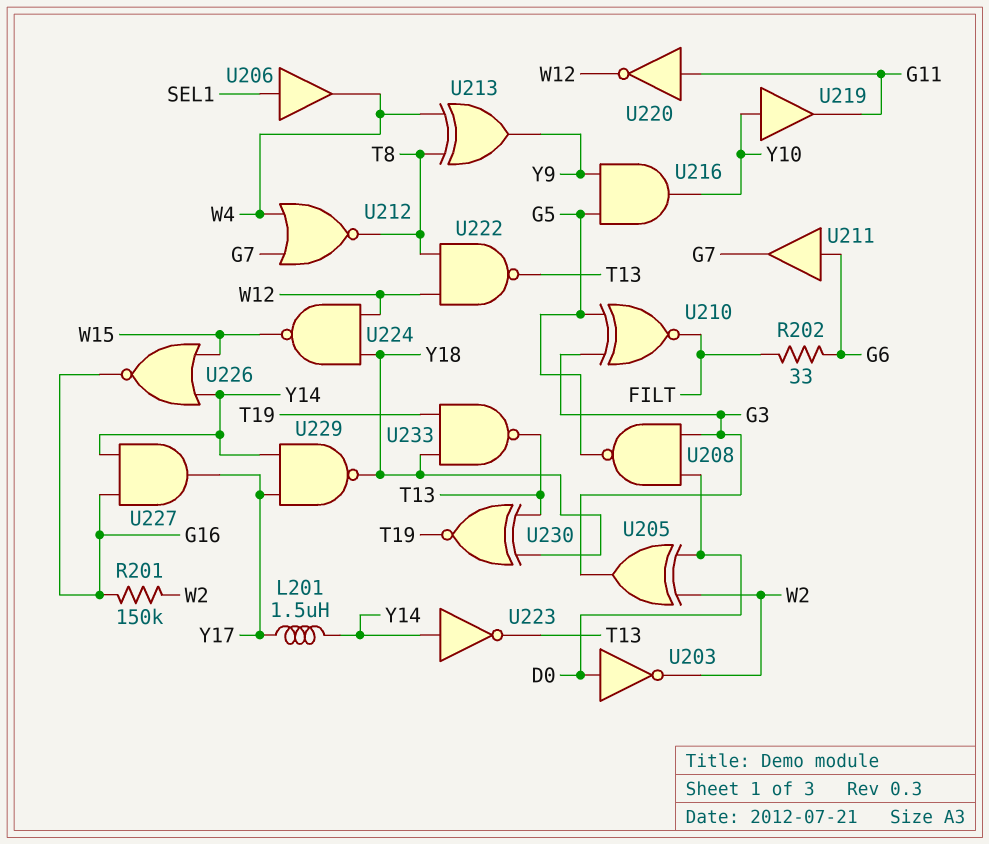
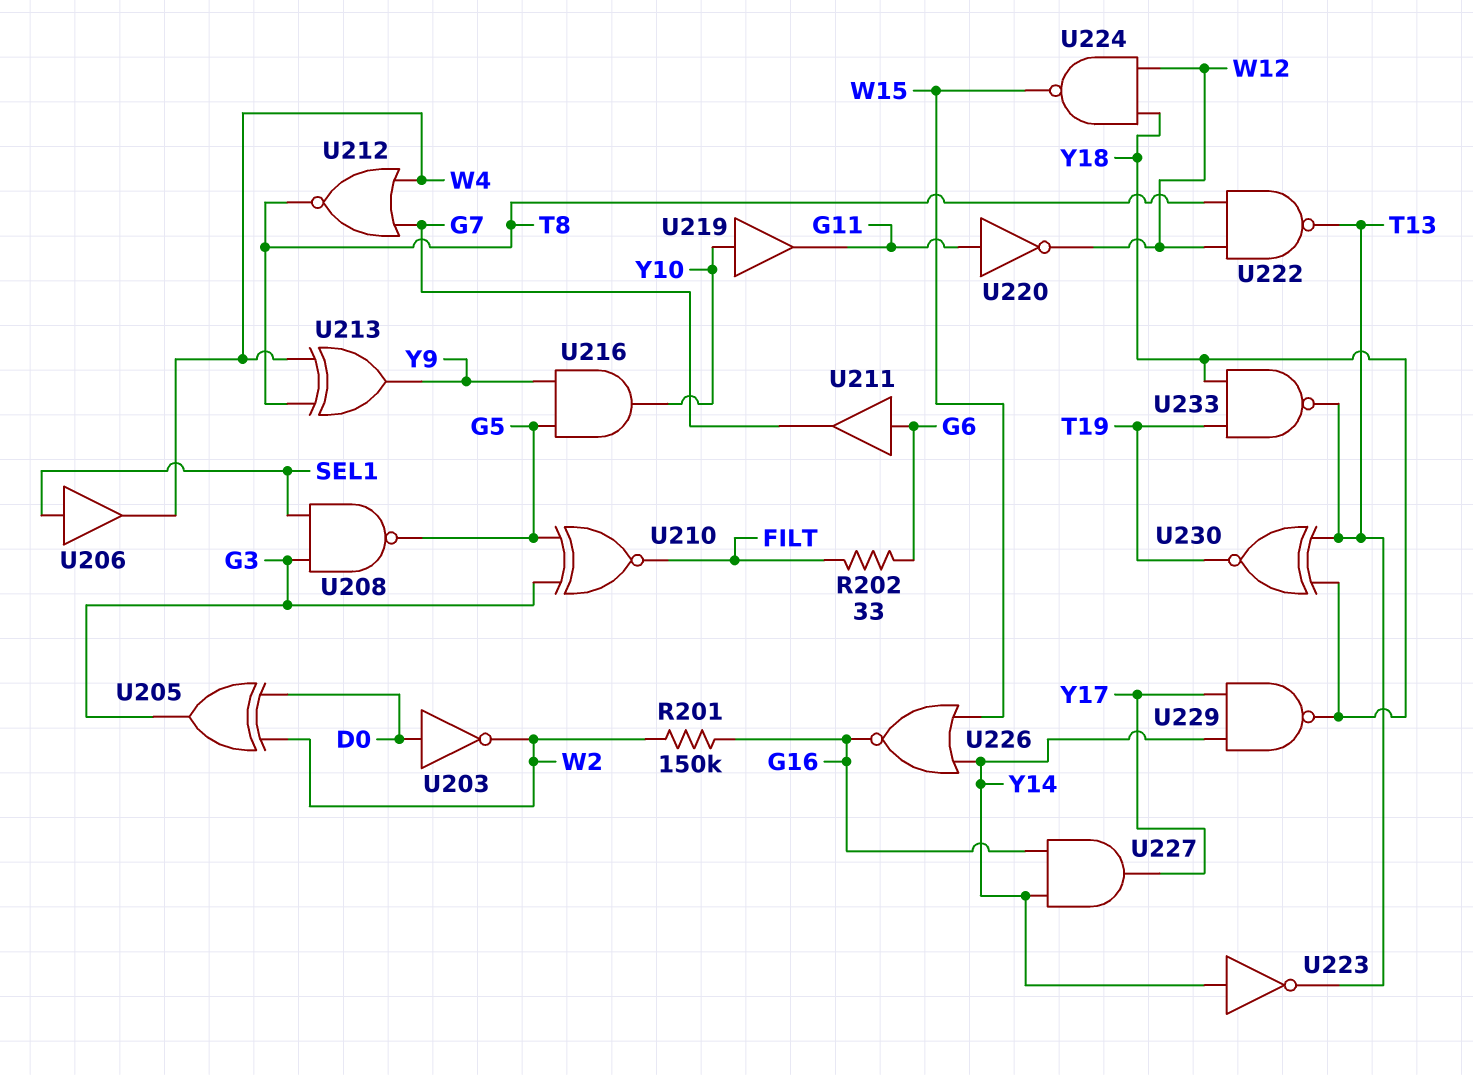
L201: 1.5uH (Y14, Y17) -> none
U208: NAND (in D0, in G3, out G5) -> NAND (in G3, in SEL1, out G5)

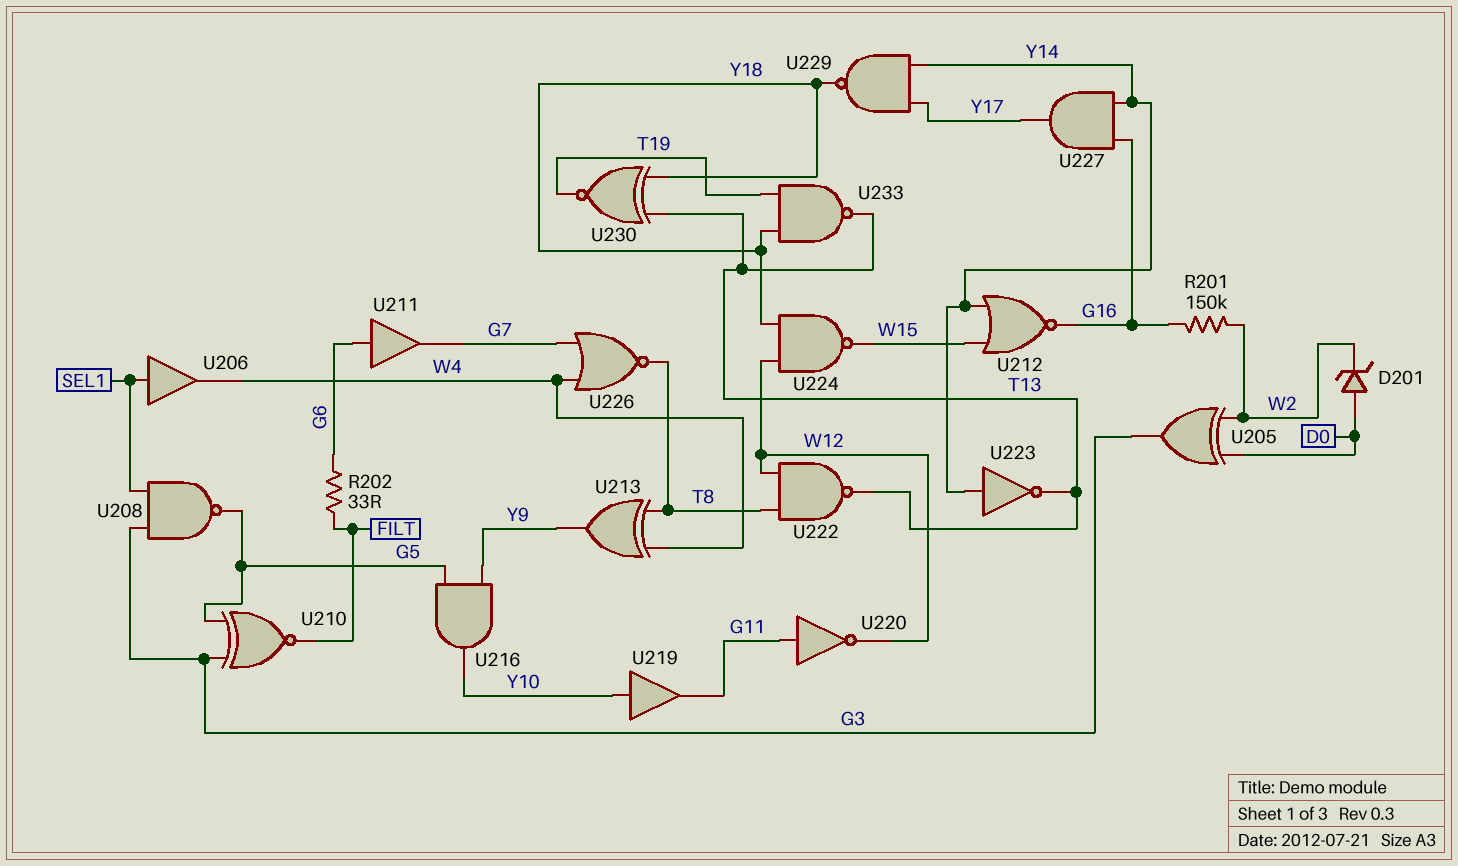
D201: none -> zener (A D0, K W2)
U203: NOT (in D0, out W2) -> none
U212: NOR (in G7, in W4, out T8) -> NOR (in W15, in Y14, out G16)
U226: NOR (in W15, in Y14, out G16) -> NOR (in G7, in W4, out T8)

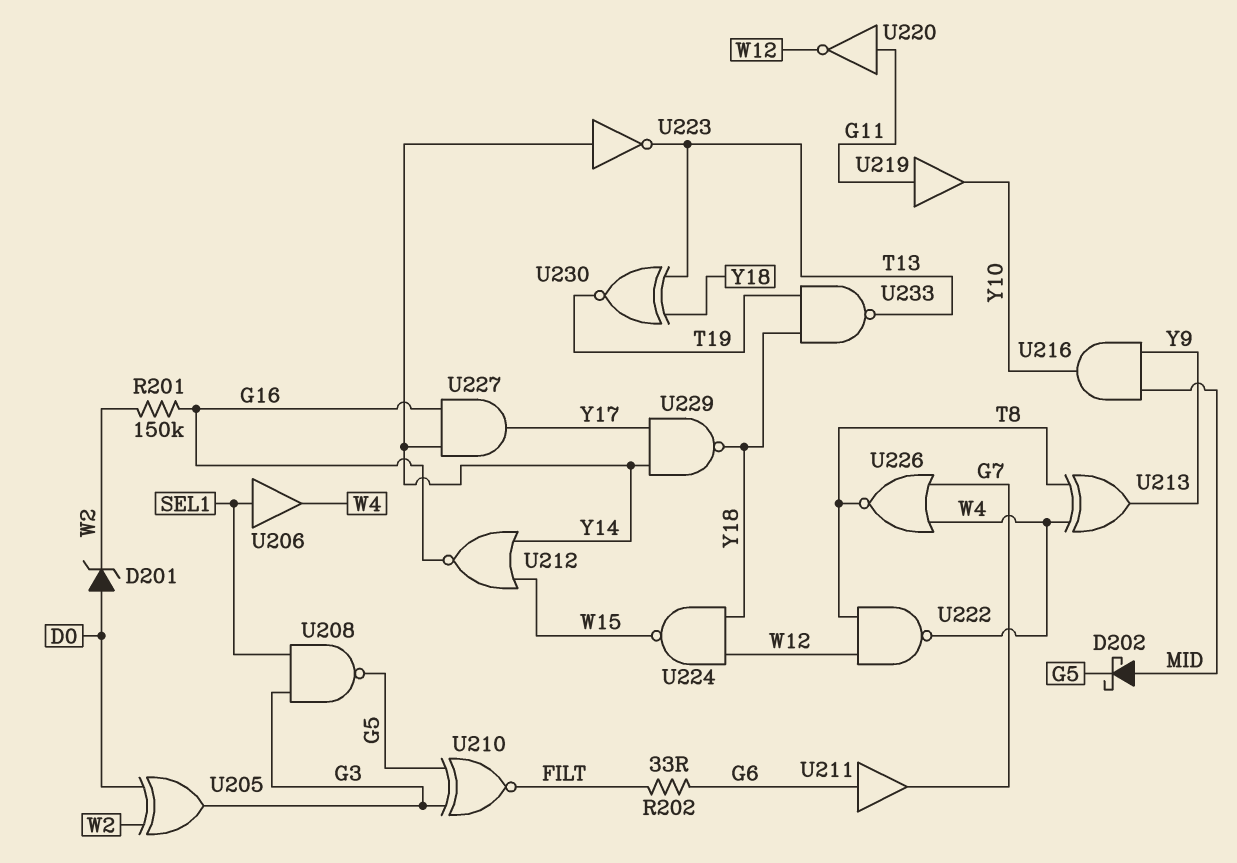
D202: none -> schottky (A MID, K G5)
U216: AND (in G5, in Y9, out Y10) -> AND (in MID, in Y9, out Y10)
U219: buffer (in Y10, out G11) -> buffer (in G11, out Y10)
U222: NAND (in T8, in W12, out T13) -> NAND (in T8, in W12, out W4)

